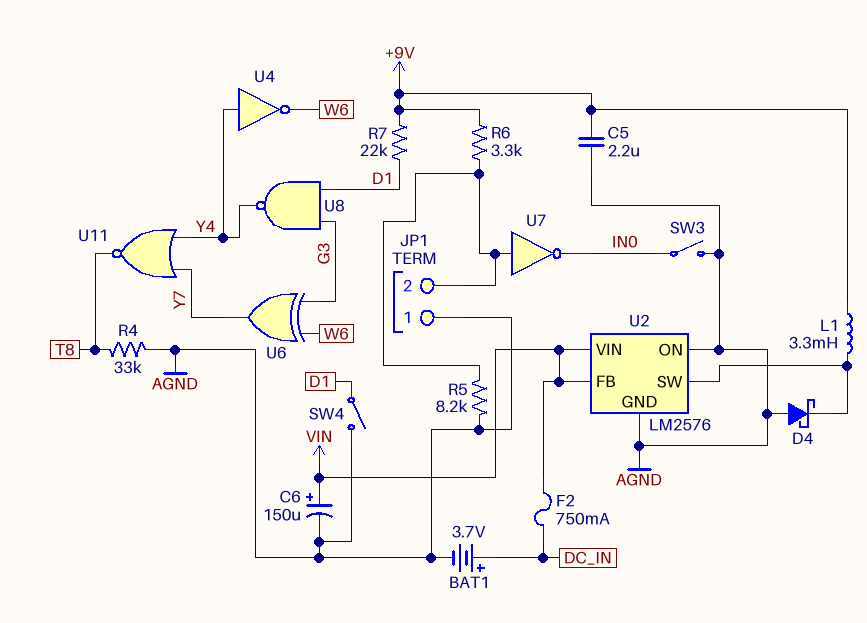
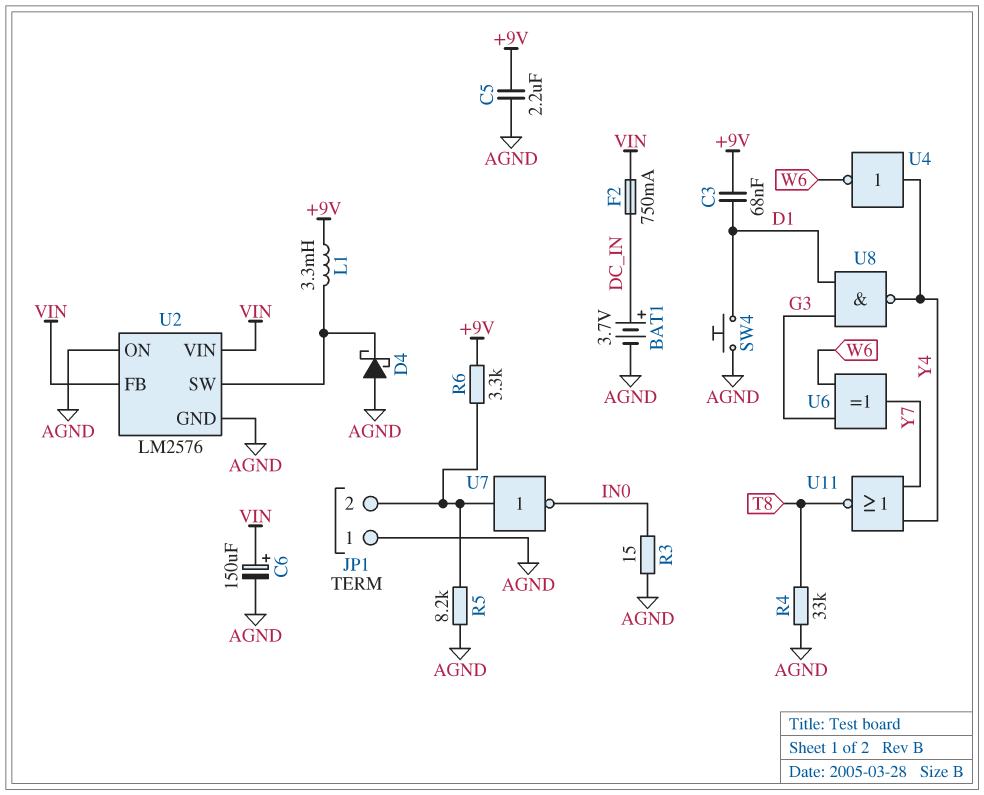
C3: none -> 68nF (+9V, D1)
R3: none -> 15 (AGND, IN0)
R7: 22k (+9V, D1) -> none
SW3: switch (AGND, IN0) -> none
SW4: switch (AGND, D1) -> button (AGND, D1)

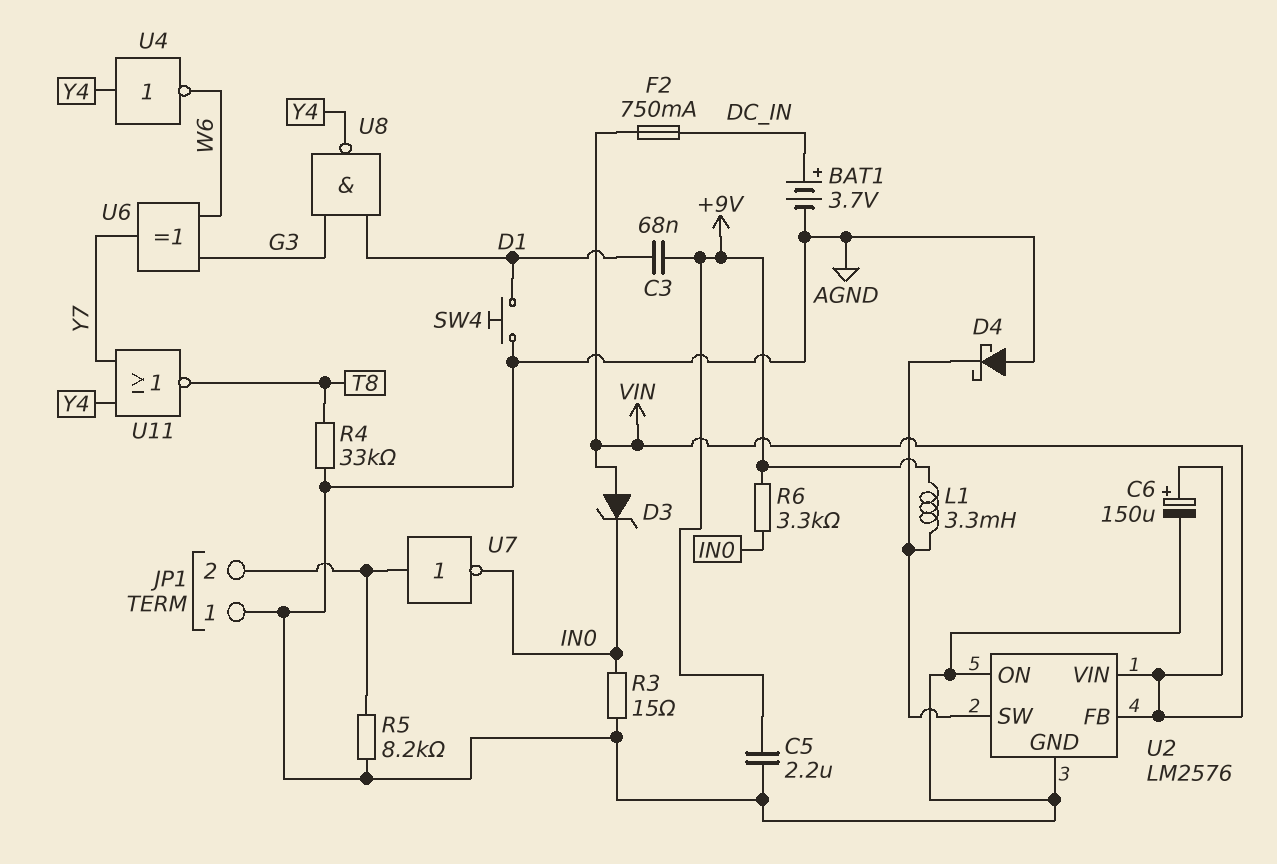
D3: none -> zener (A VIN, K IN0)
R6: 3.3k (+9V, JP1/2) -> 3.3k (+9V, IN0)

